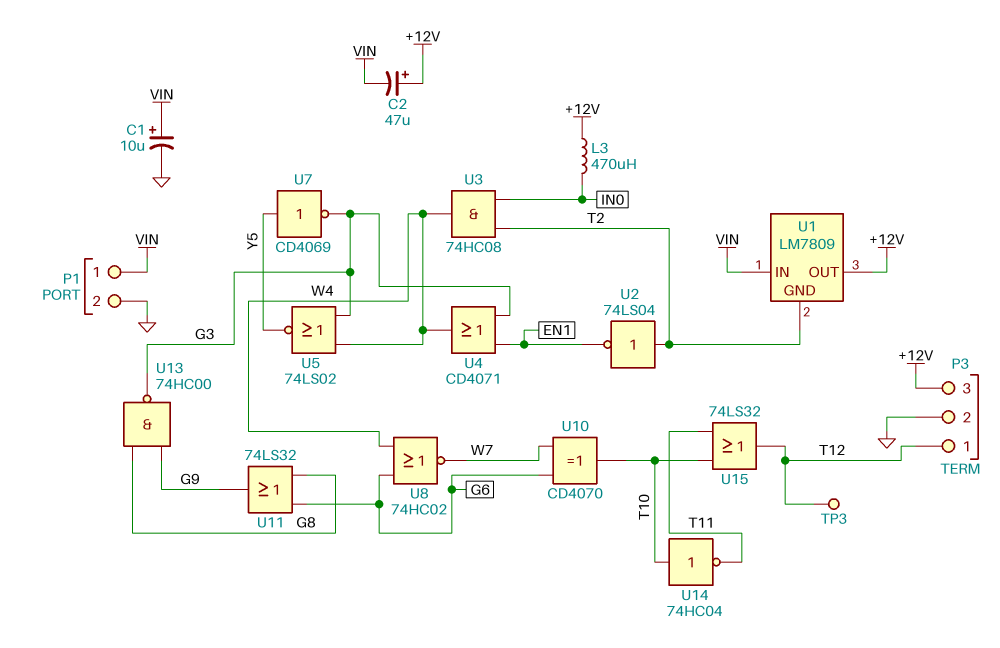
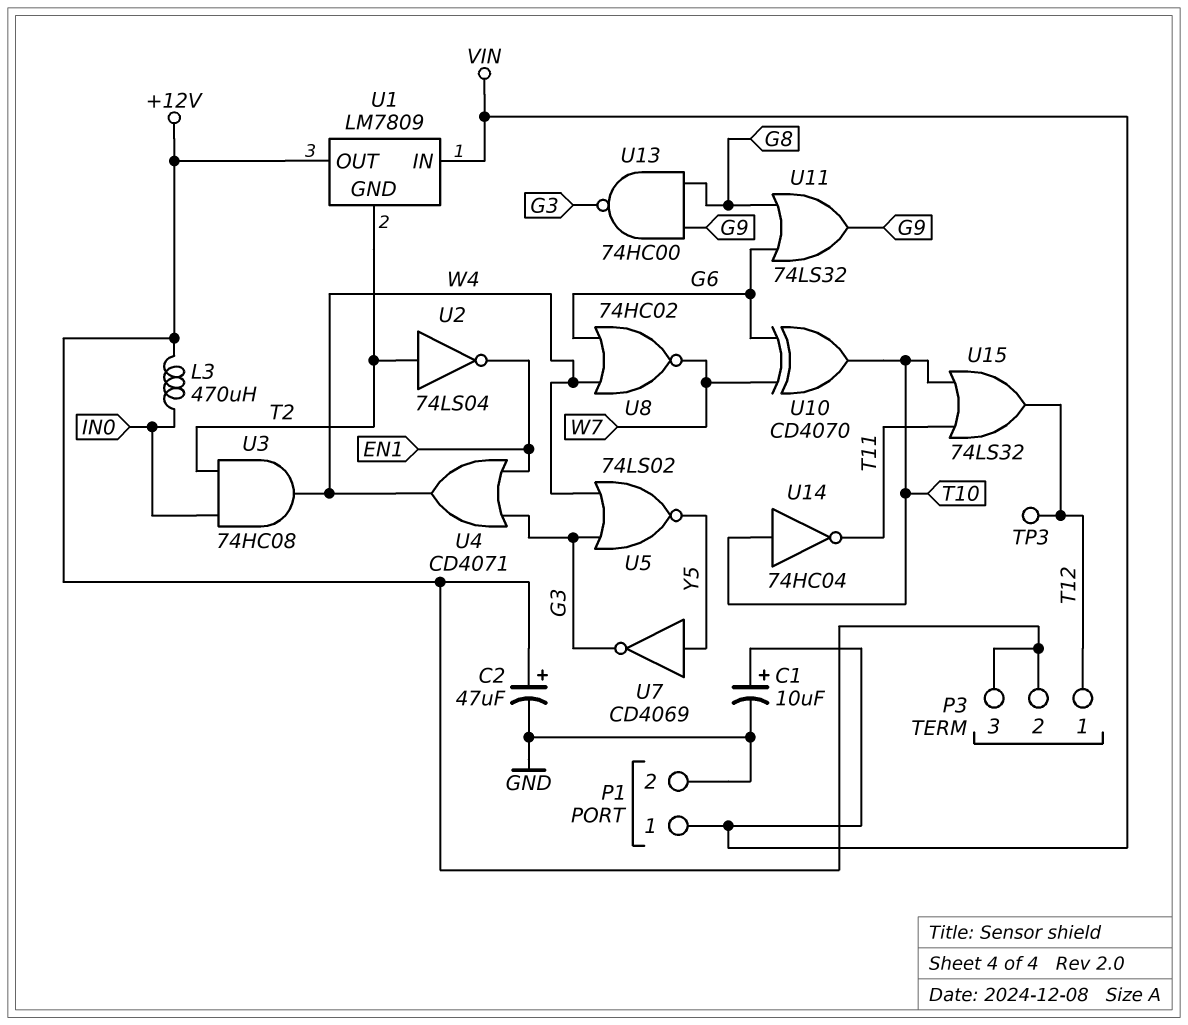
C2: 47uF (plus +12V, minus VIN) -> 47uF (plus +12V, minus GND)
P3 pin 2: GND -> +12V

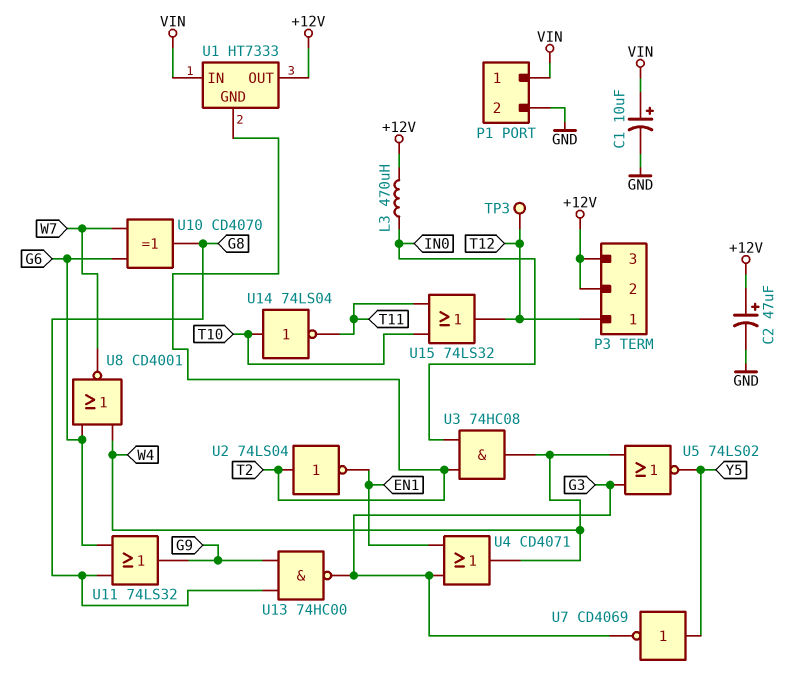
U1: LM7809 -> HT7333
U8: NOR 74HC02 (in G6, in W4, out W7) -> NOR CD4001 (in G6, in W4, out W7)
U10: XOR CD4070 (in G6, in W7, out T10) -> XOR CD4070 (in G6, in W7, out G8)
U14: NOT 74HC04 (in T10, out T11) -> NOT 74LS04 (in T10, out T11)

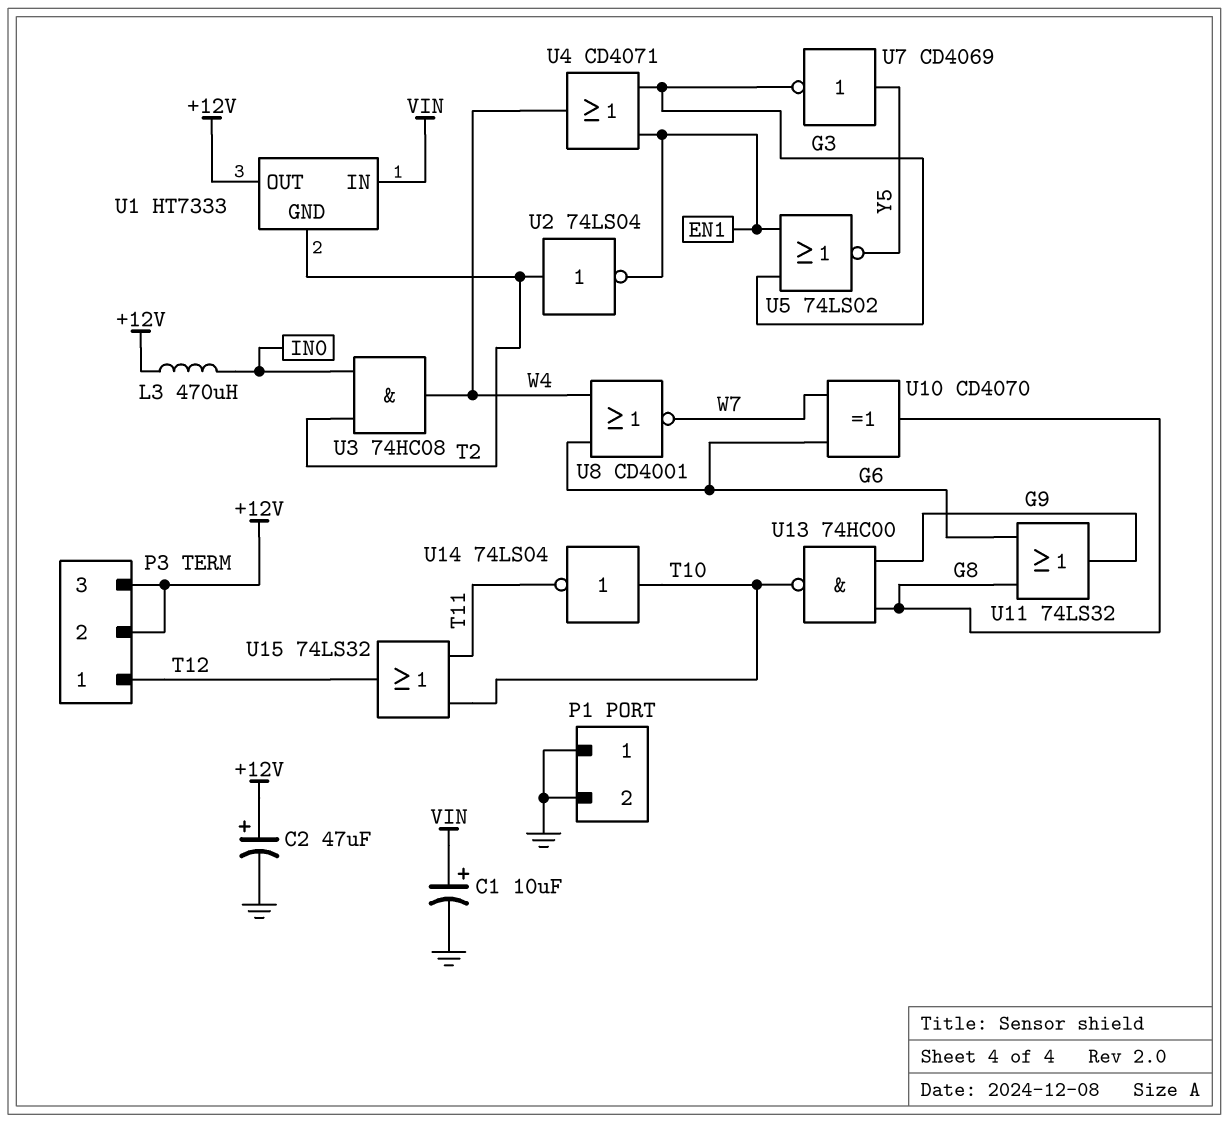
P1 pin 1: VIN -> GND
TP3: test point (T12) -> none
U5: NOR 74LS02 (in G3, in W4, out Y5) -> NOR 74LS02 (in EN1, in G3, out Y5)
U13: NAND 74HC00 (in G8, in G9, out G3) -> NAND 74HC00 (in G8, in G9, out T10)

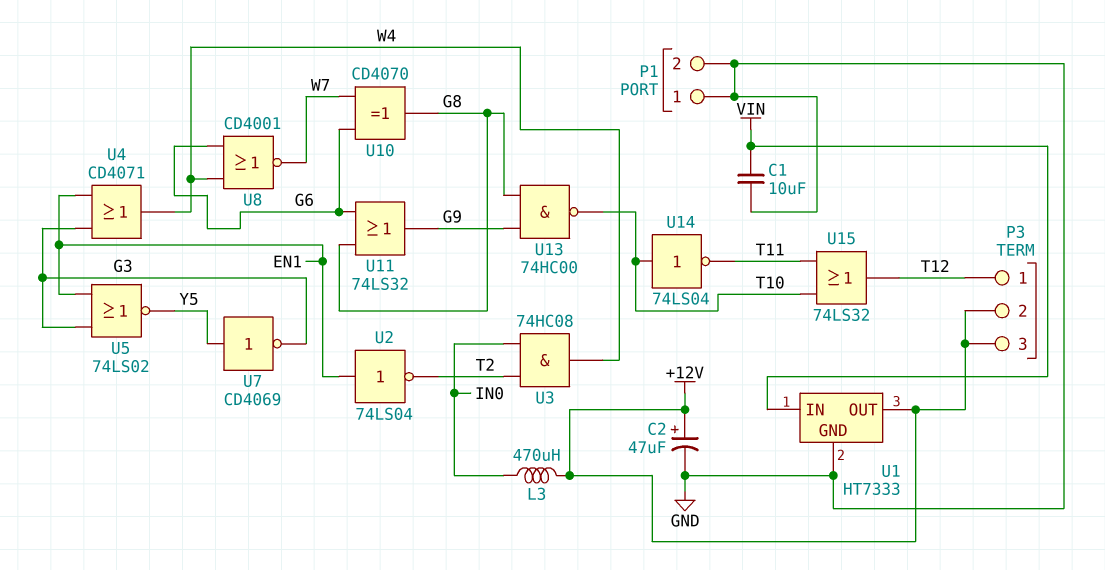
C1: 10uF (plus VIN, minus GND) -> 10uF (GND, VIN)
U1 pin GND: T2 -> GND
U2: NOT 74LS04 (in T2, out EN1) -> NOT 74LS04 (in EN1, out T2)

